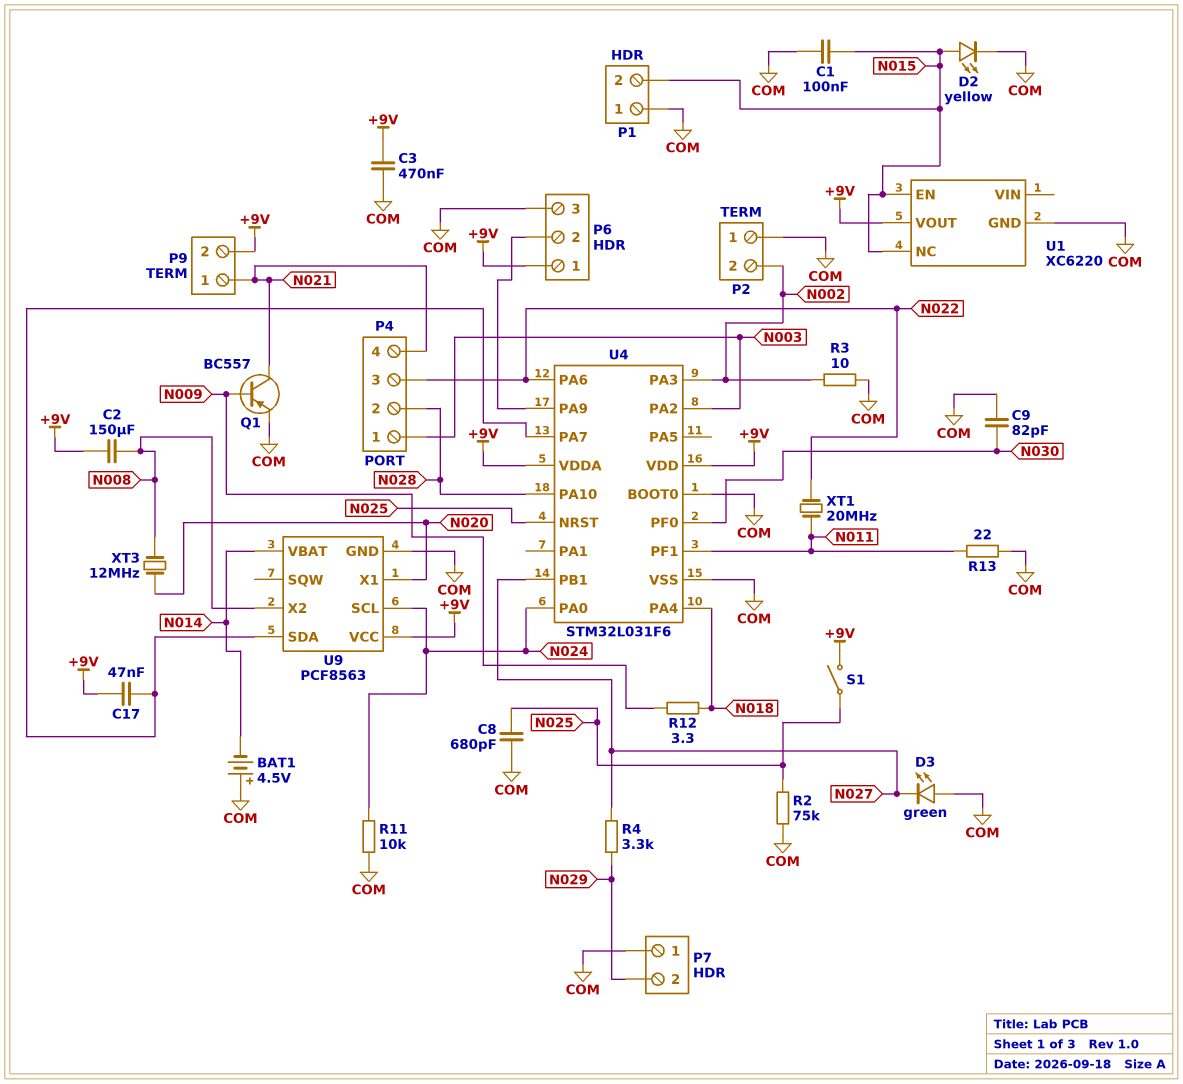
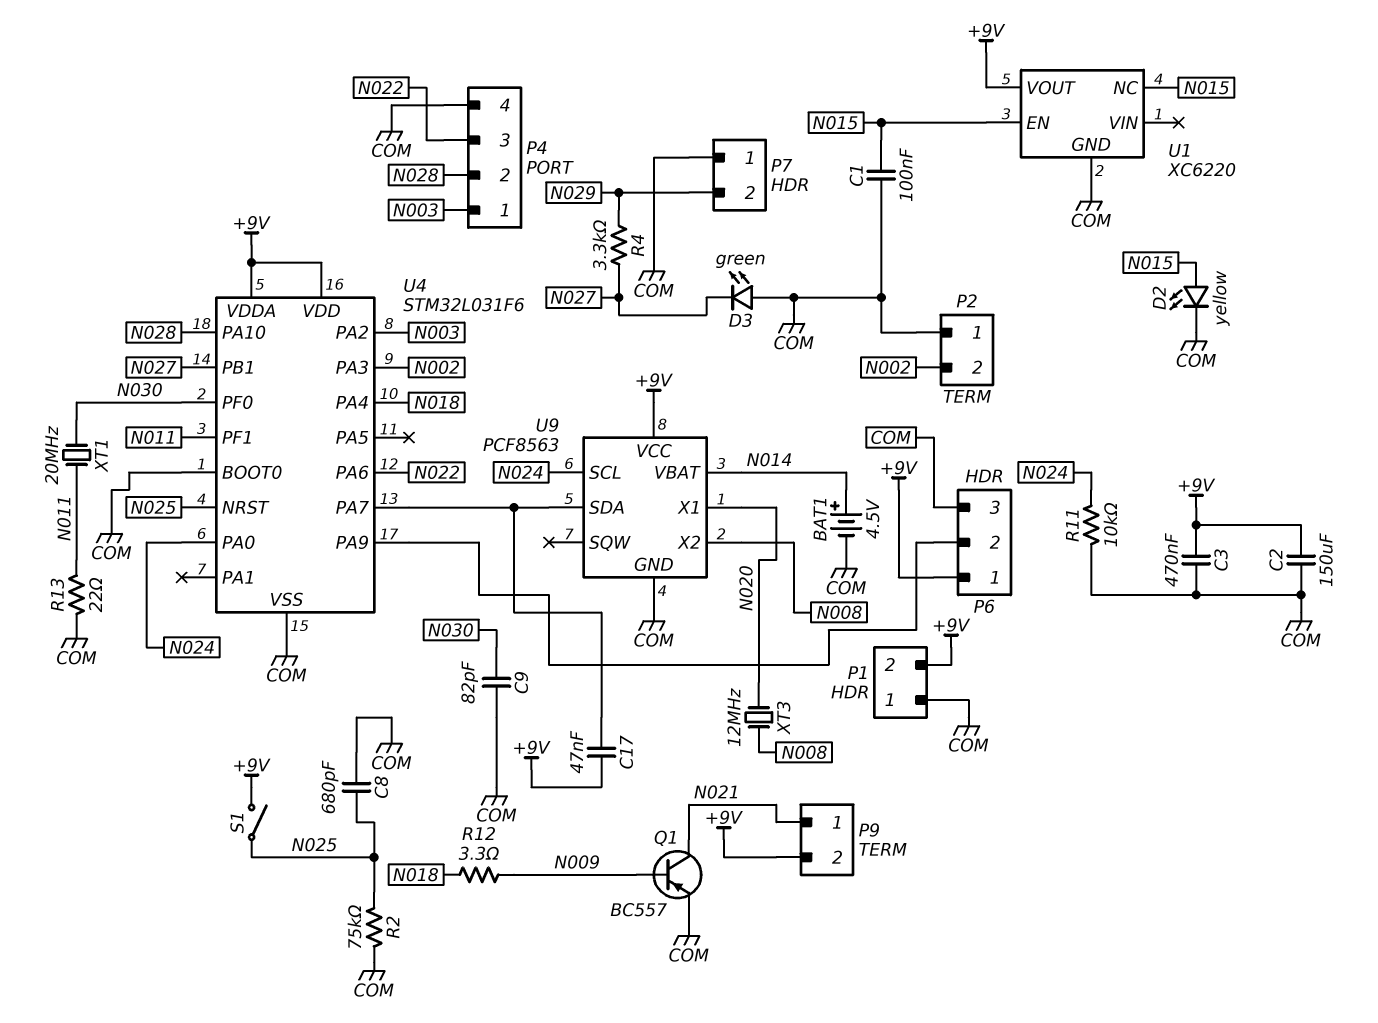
BAT1: 4.5V (plus COM, minus N014) -> 4.5V (plus N014, minus COM)
C2: 150uF (+9V, N008) -> 150uF (+9V, COM)
P1 pin 2: N015 -> +9V
P4 pin 4: N021 -> COM
R3: 10 (COM, N002) -> none
XT1: 20MHz (N011, N022) -> 20MHz (N011, N030)

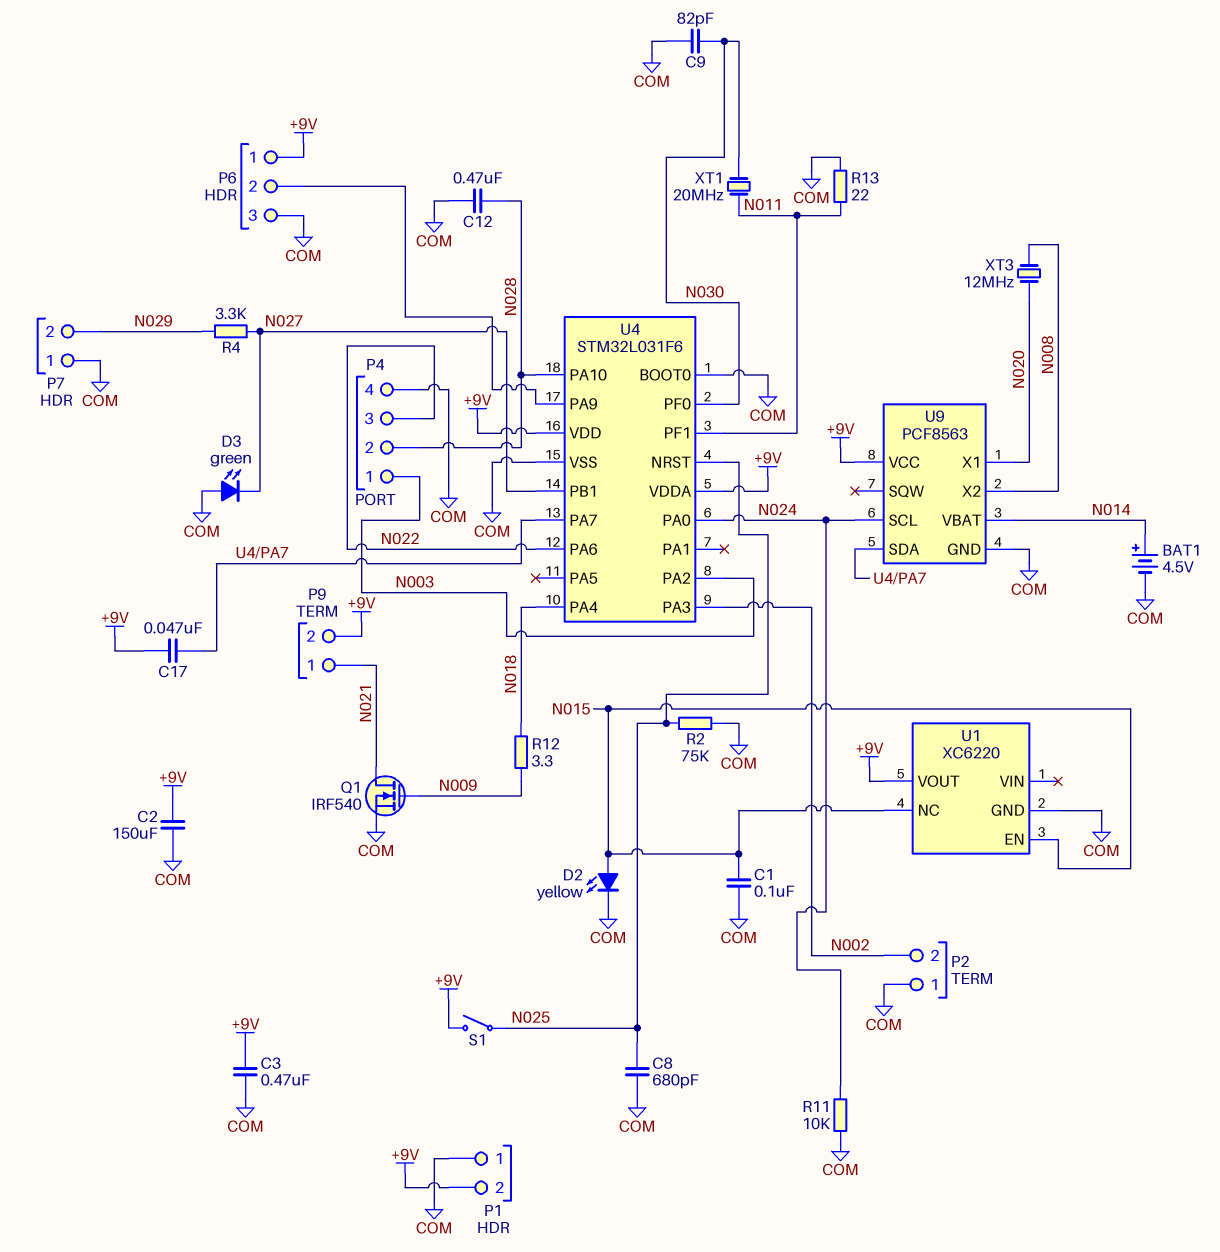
C12: none -> 470nF (COM, N028)
Q1: PNP BC557 (B N009, C N021, E COM) -> NMOS IRF540 (G N009, D N021, S COM)

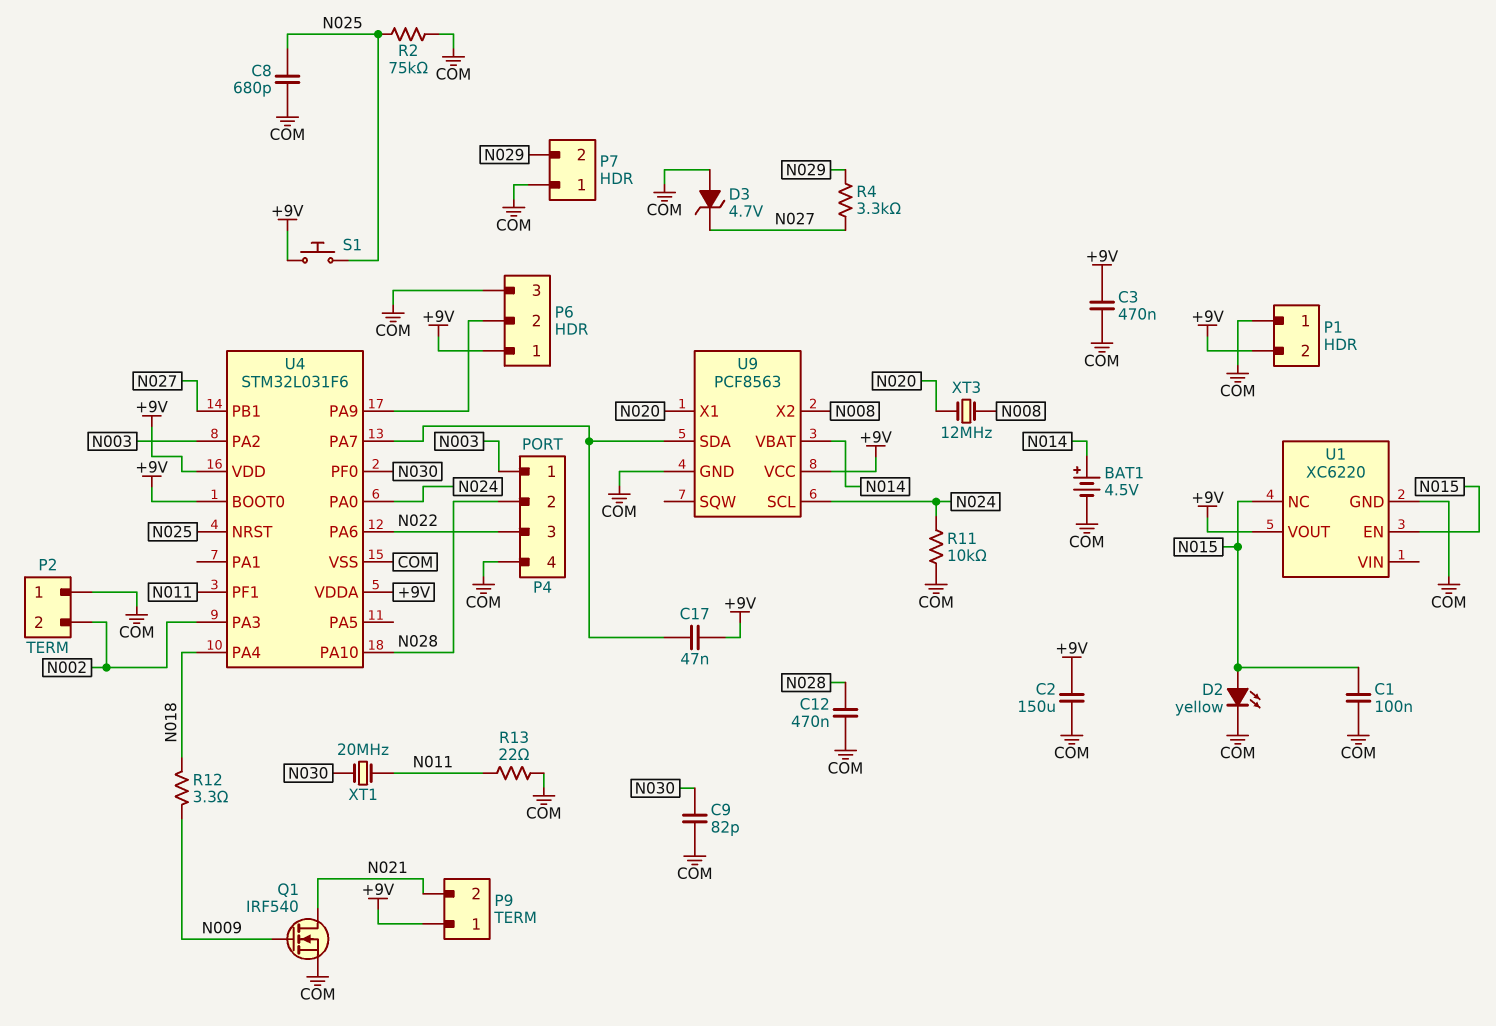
D3: LED green (A COM, K N027) -> zener 4.7V (A COM, K N027)
P9 pin 1: N021 -> +9V
P9 pin 2: +9V -> N021
S1: switch (+9V, N025) -> button (+9V, N025)
U4 pin BOOT0: COM -> +9V

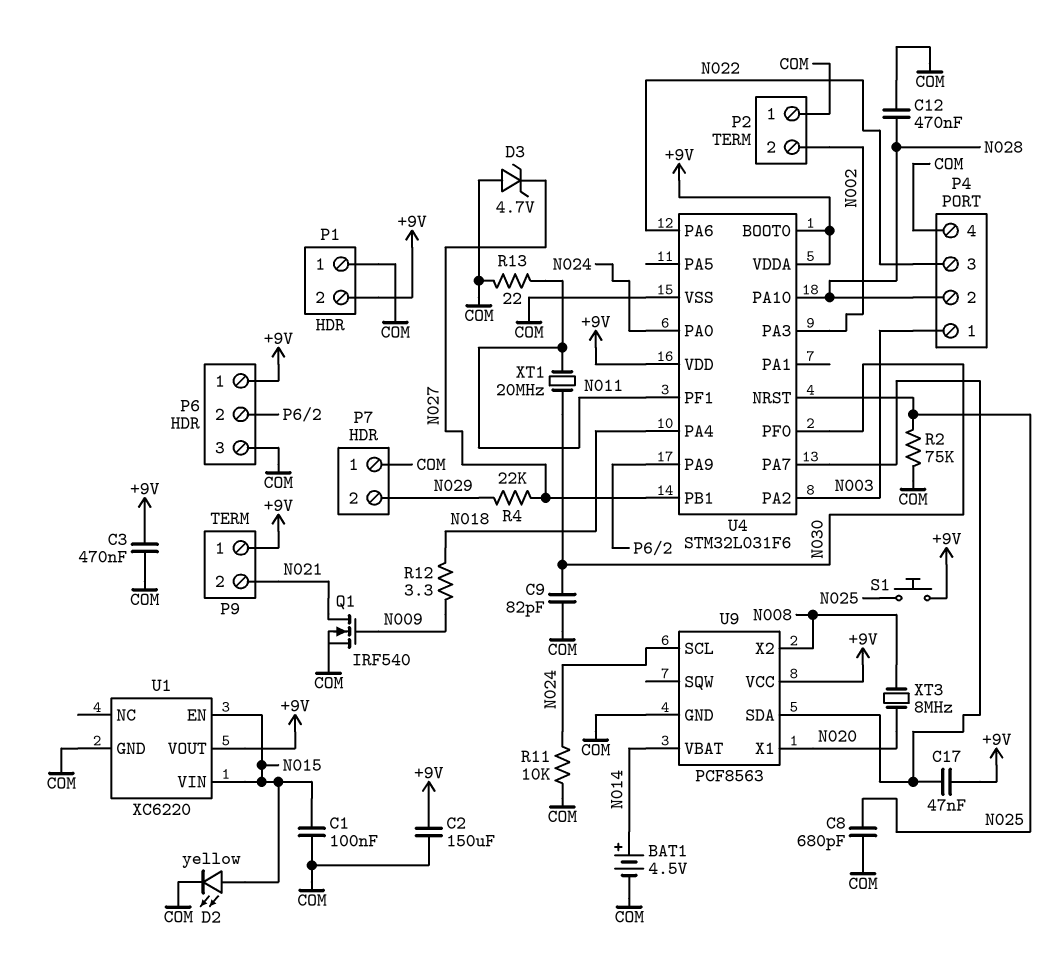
R4: 3.3k (N027, N029) -> 22k (N027, N029)
U1 pin NC: N015 -> none
U1 pin VIN: none -> N015
XT3: 12MHz (N008, N020) -> 8MHz (N008, N020)

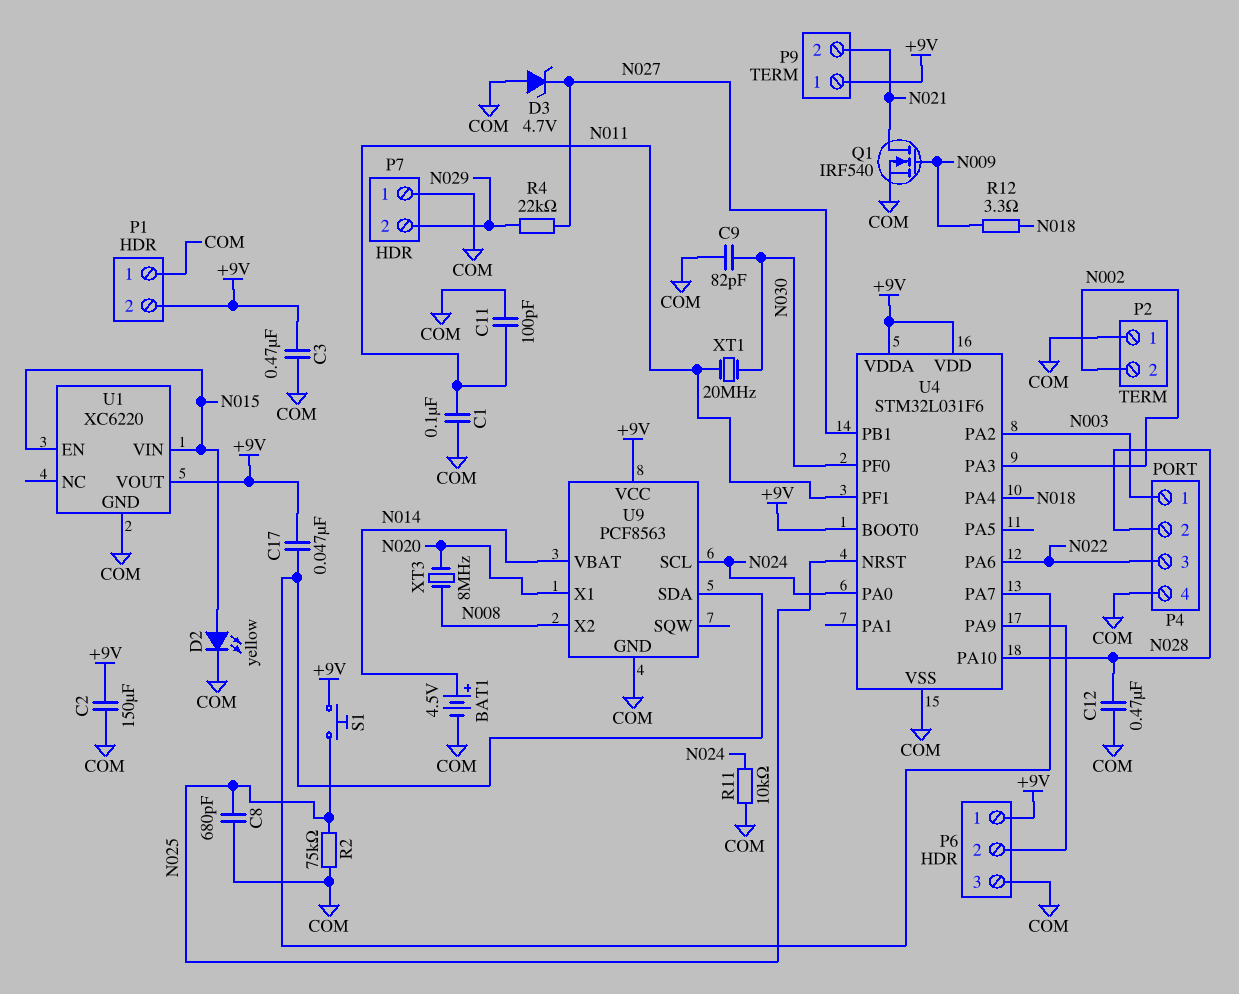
C1: 100nF (COM, N015) -> 100nF (COM, N011)
C11: none -> 100pF (COM, N011)
R13: 22 (COM, N011) -> none

